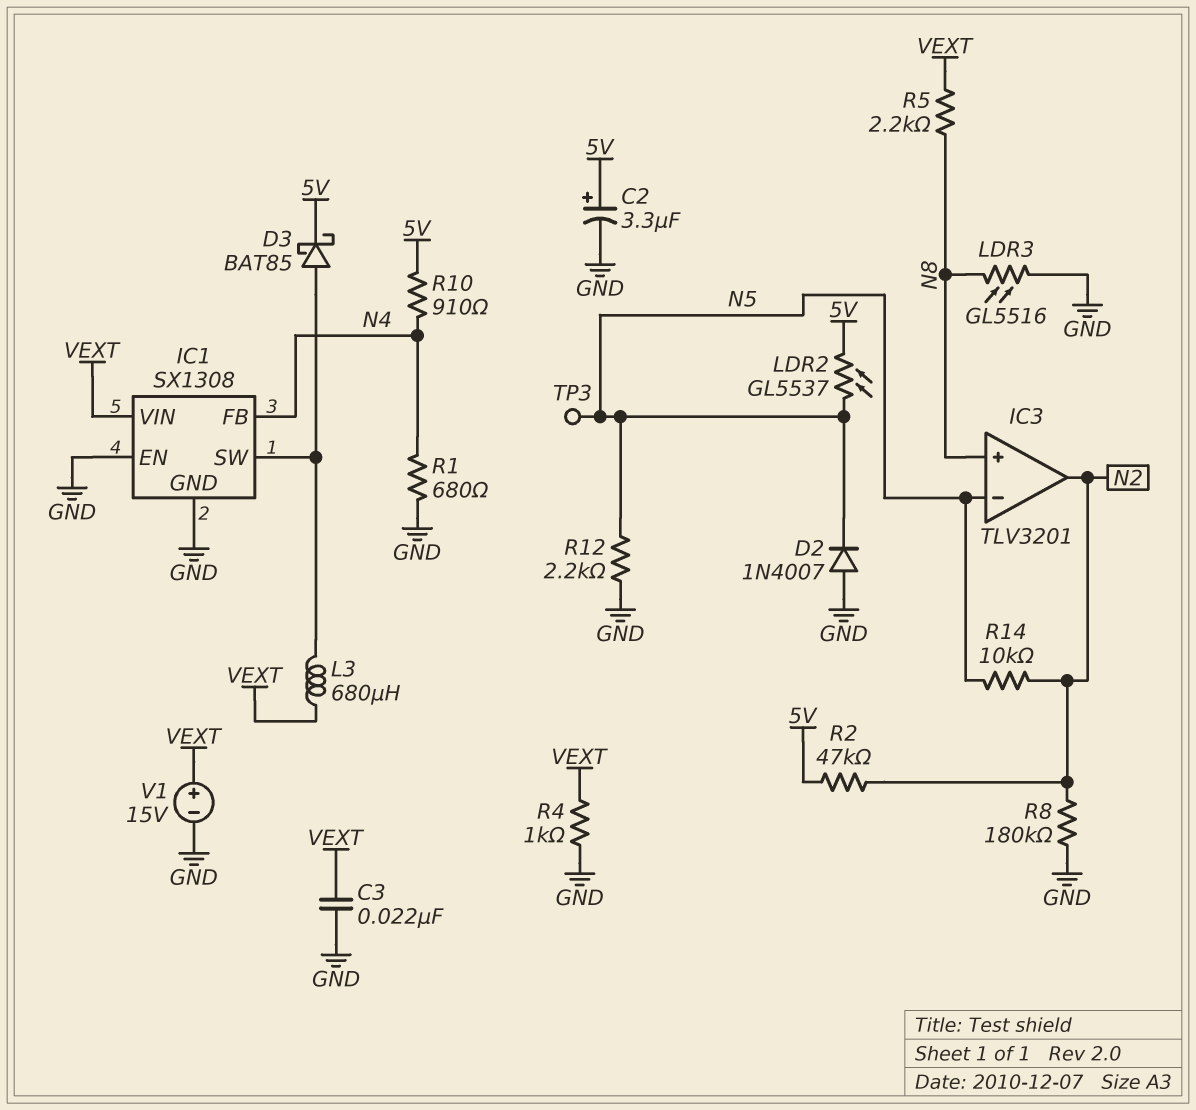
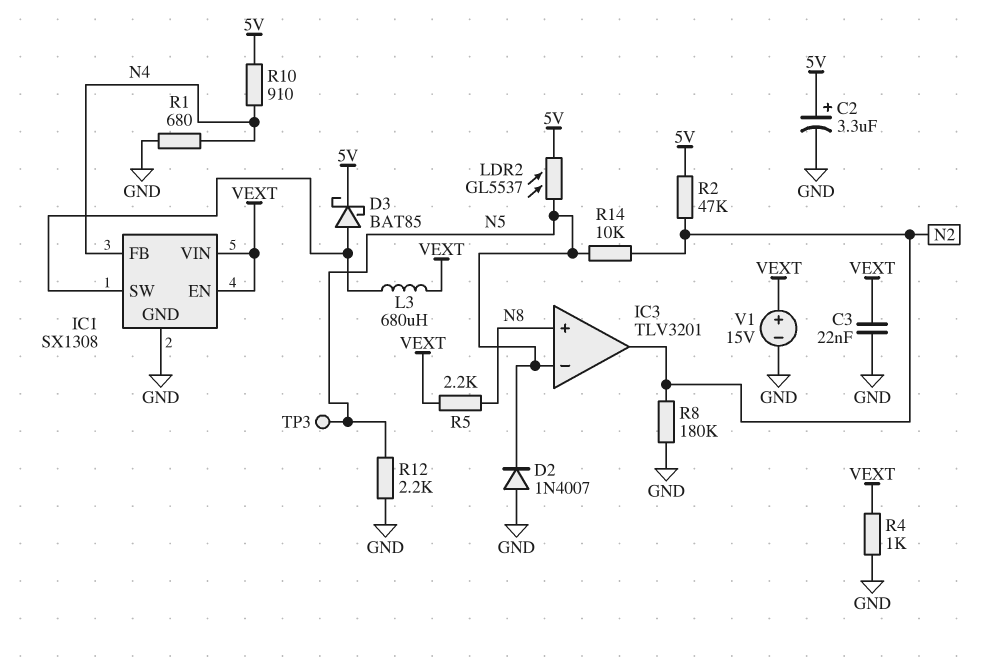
IC1 pin EN: GND -> VEXT
LDR3: GL5516 (GND, N8) -> none

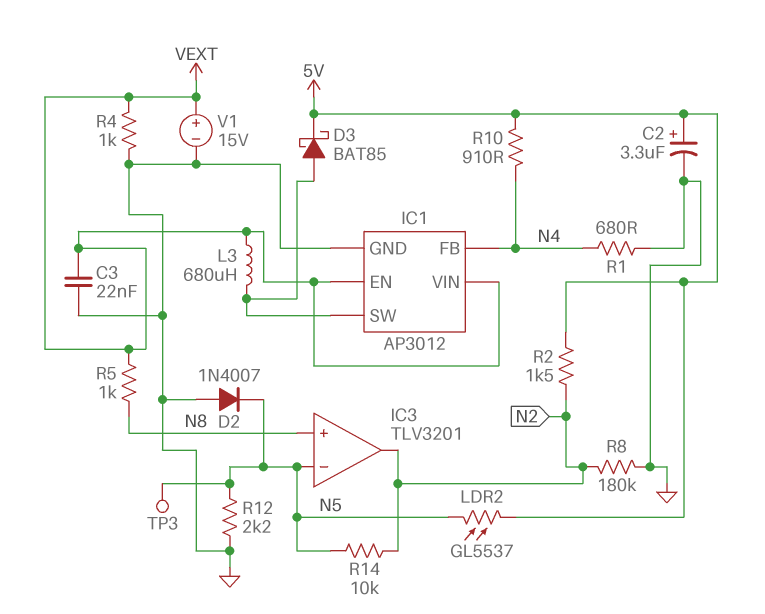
IC1: SX1308 -> AP3012
R2: 47k (5V, N2) -> 1.5k (5V, N2)
R5: 2.2k (N8, VEXT) -> 1k (N8, VEXT)

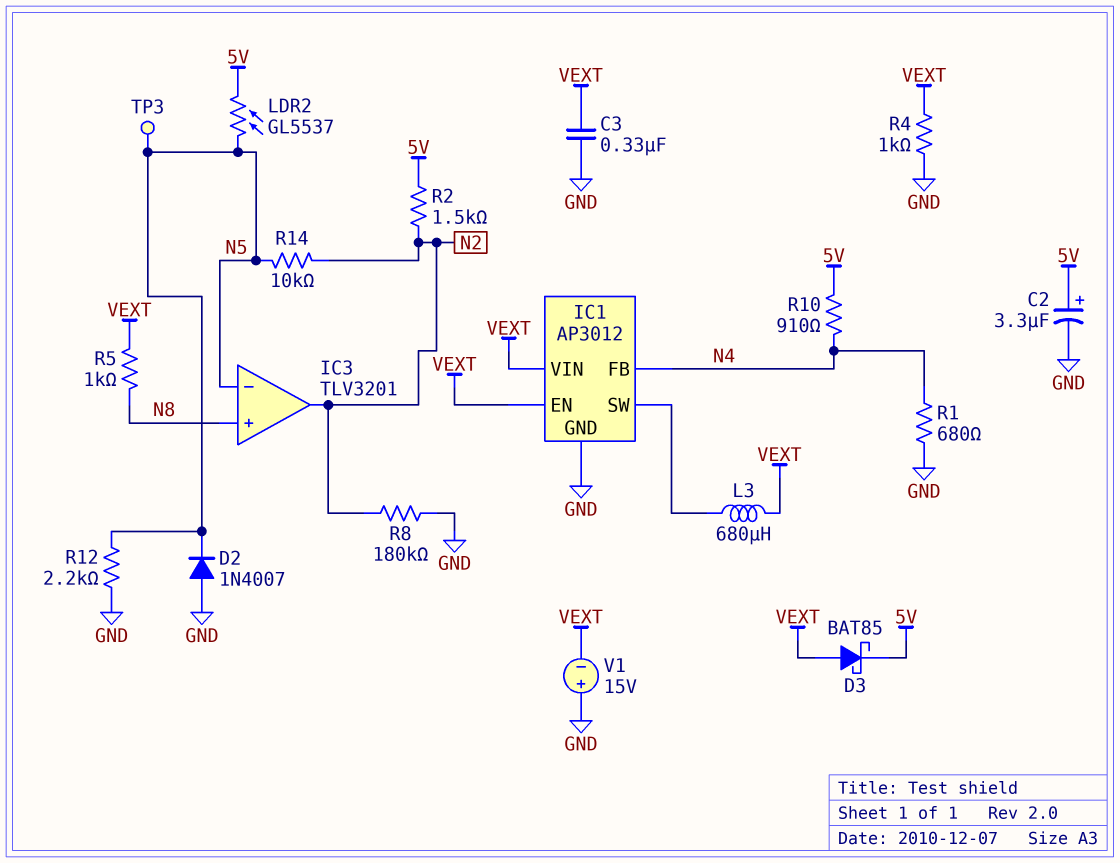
C3: 22nF (GND, VEXT) -> 330nF (GND, VEXT)
D3: schottky BAT85 (A IC1/SW, K 5V) -> schottky BAT85 (A VEXT, K 5V)
V1: 15V (plus VEXT, minus GND) -> 15V (plus GND, minus VEXT)

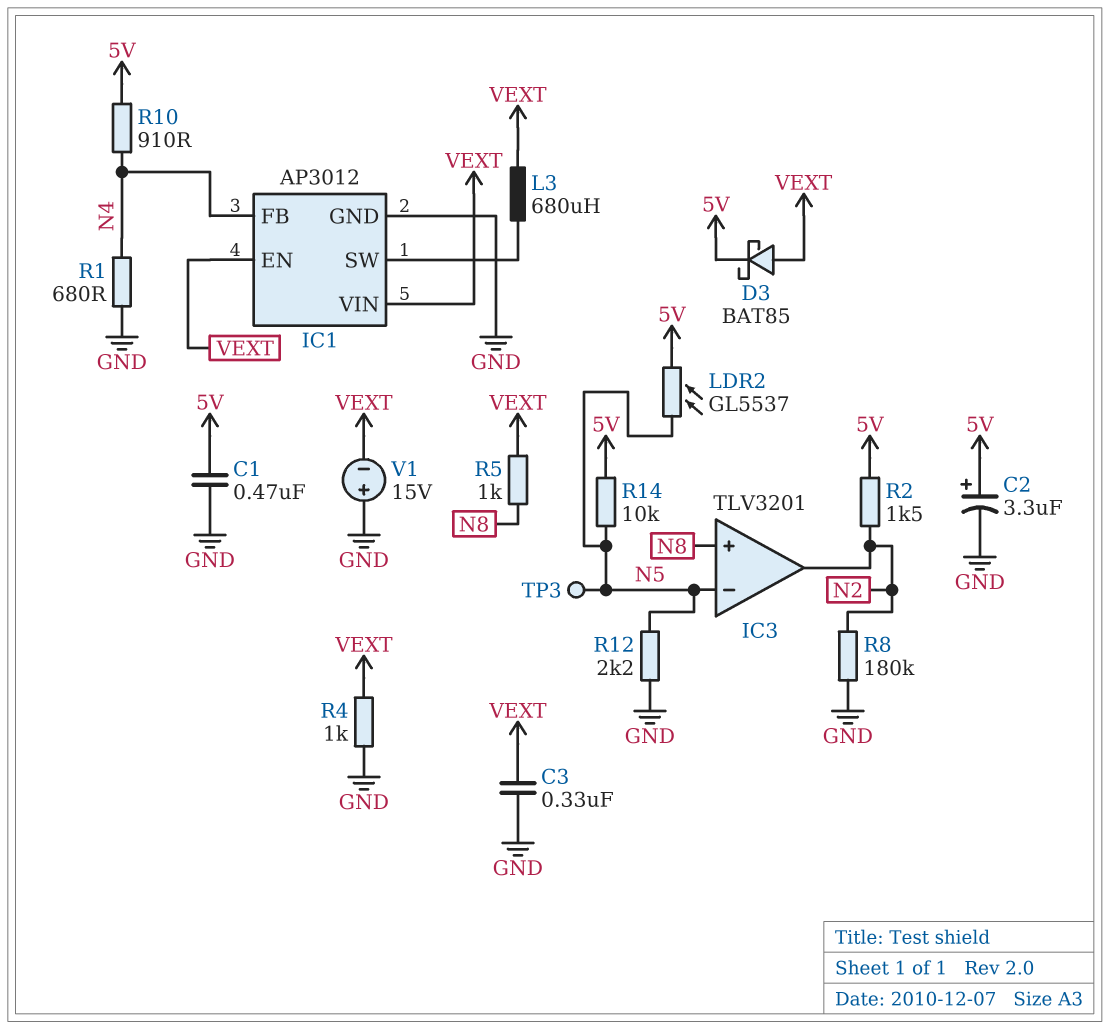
C1: none -> 470nF (5V, GND)
D2: diode 1N4007 (A GND, K N5) -> none
R14: 10k (N2, N5) -> 10k (5V, N5)

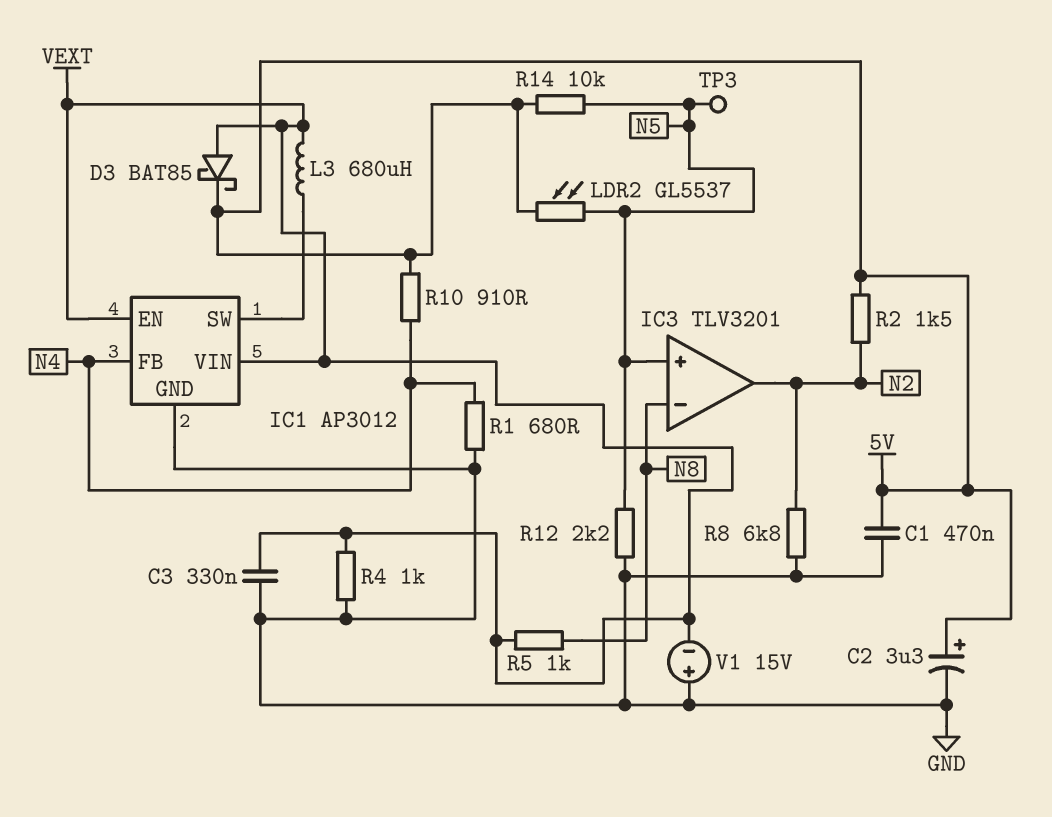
IC3 pin in+: N8 -> N5
IC3 pin in-: N5 -> N8
R8: 180k (GND, N2) -> 6.8k (GND, N2)

